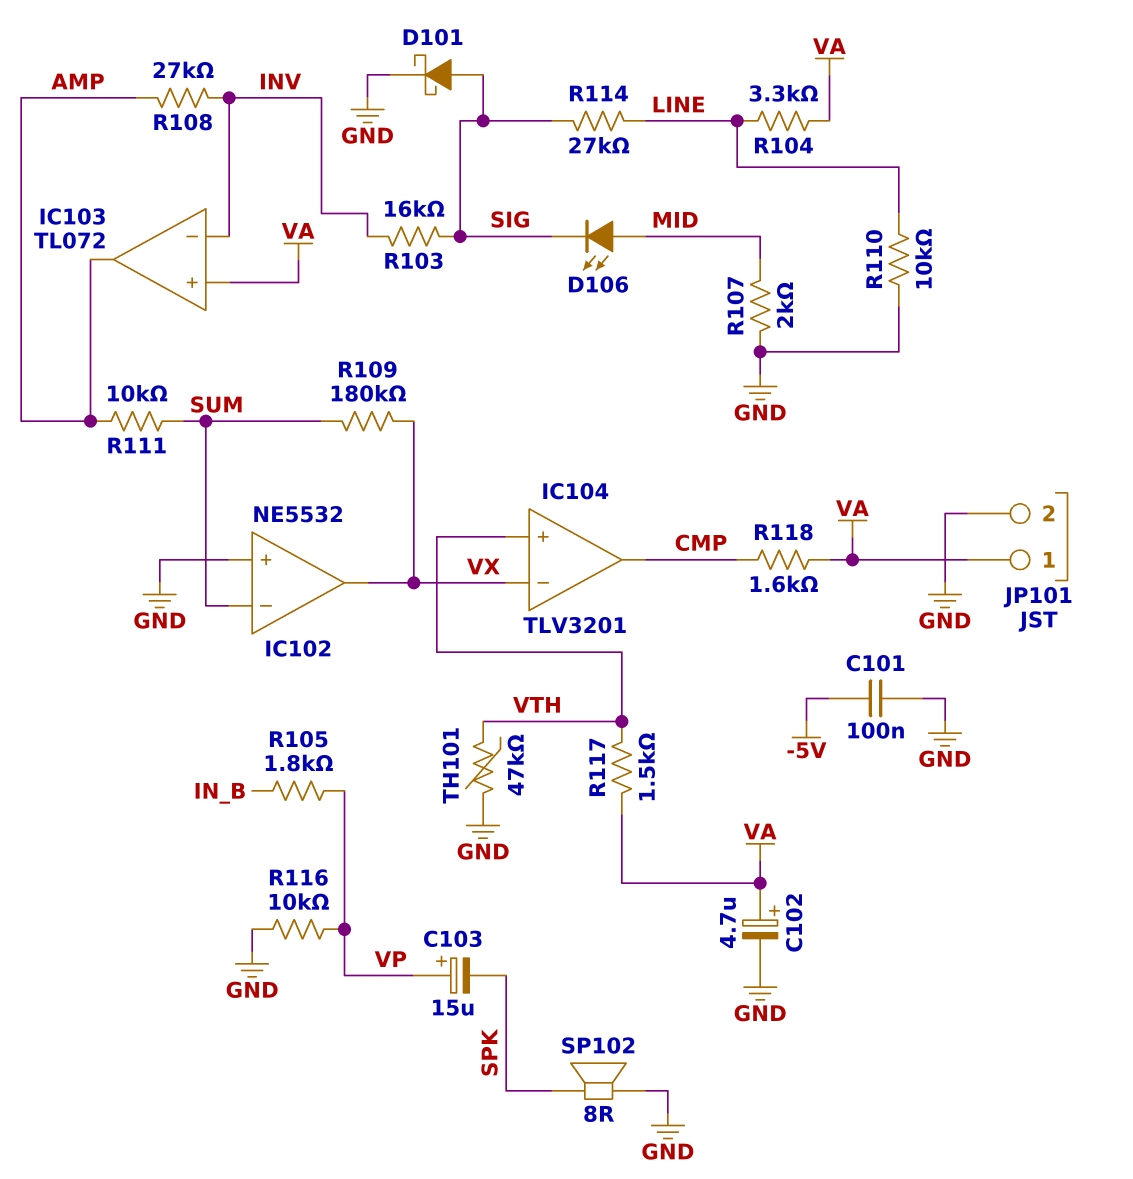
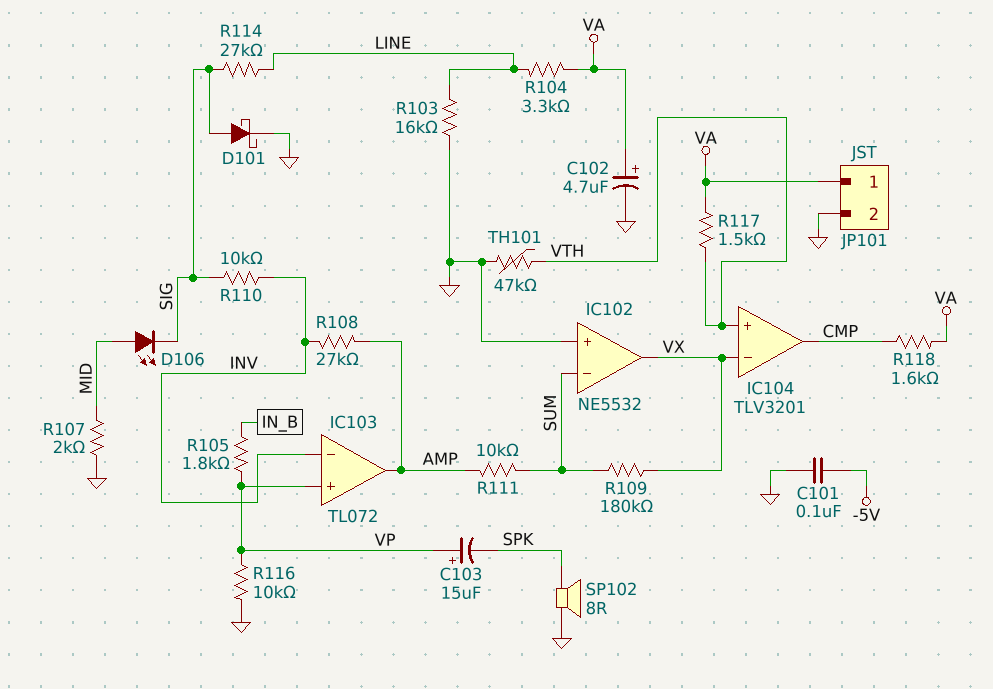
IC103 pin in+: VA -> VP
R103: 16k (INV, SIG) -> 16k (GND, LINE)
R110: 10k (GND, LINE) -> 10k (INV, SIG)

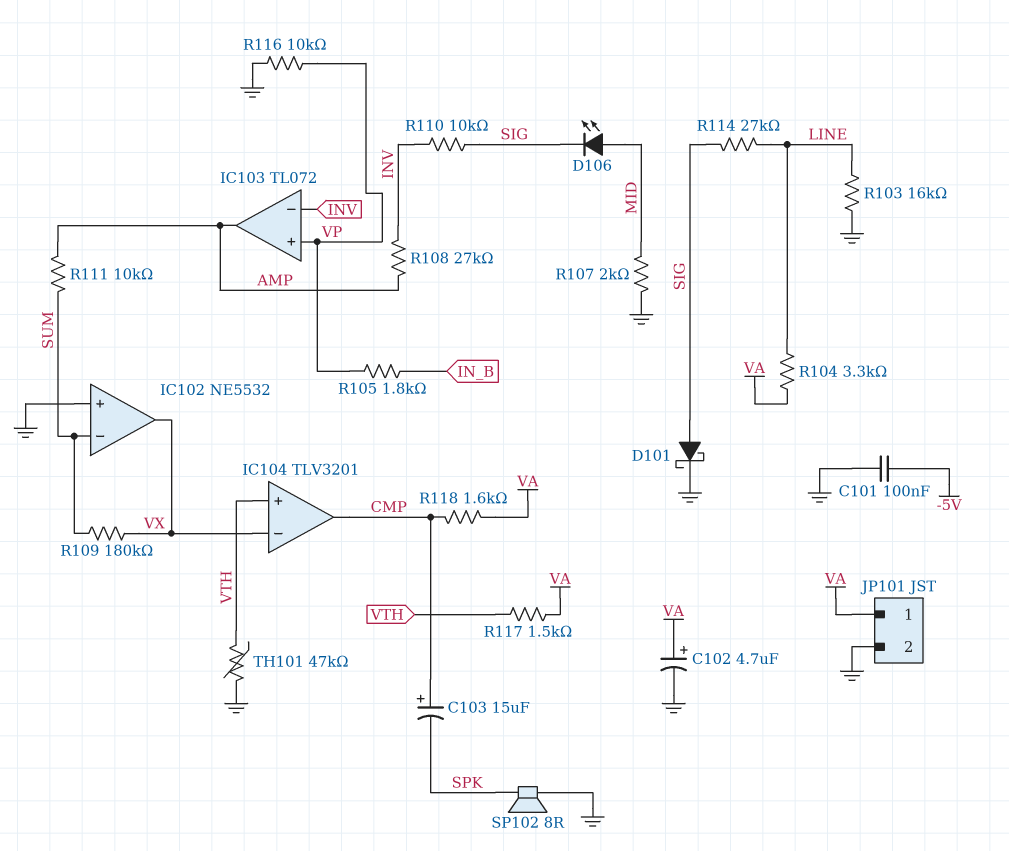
C103: 15uF (plus VP, minus SPK) -> 15uF (plus CMP, minus SPK)

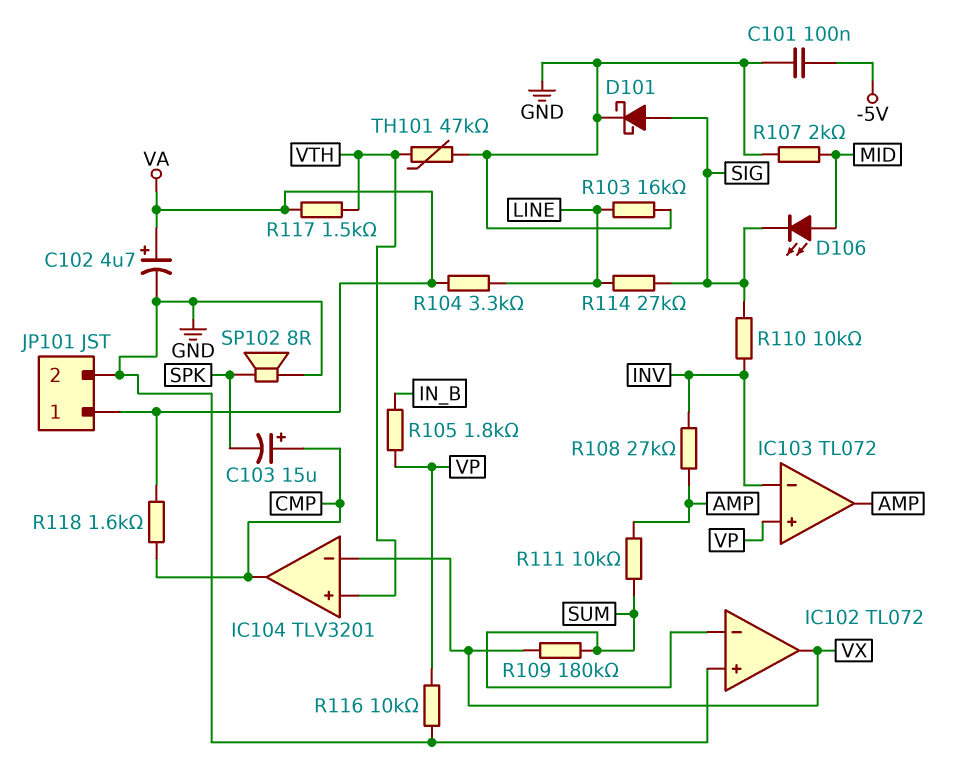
IC102: NE5532 -> TL072

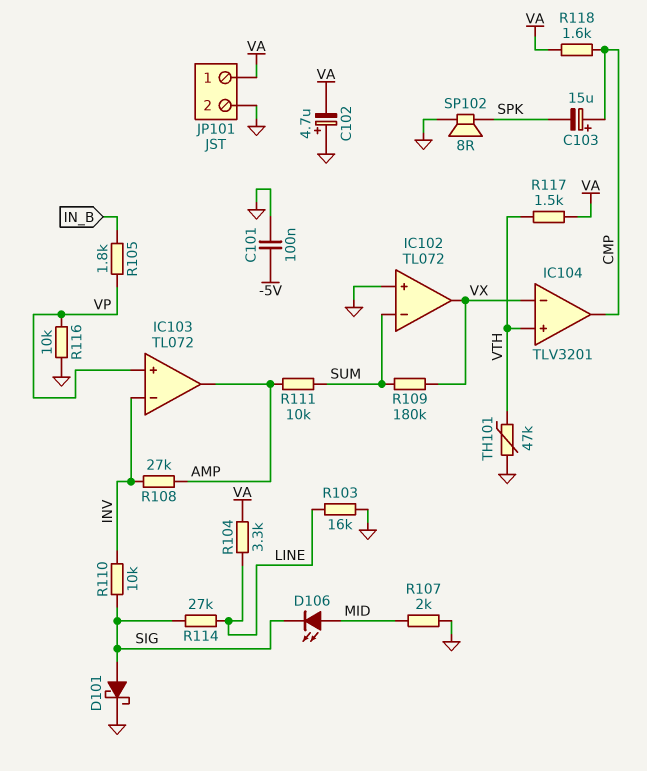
C102: 4.7uF (plus VA, minus GND) -> 4.7uF (plus GND, minus VA)

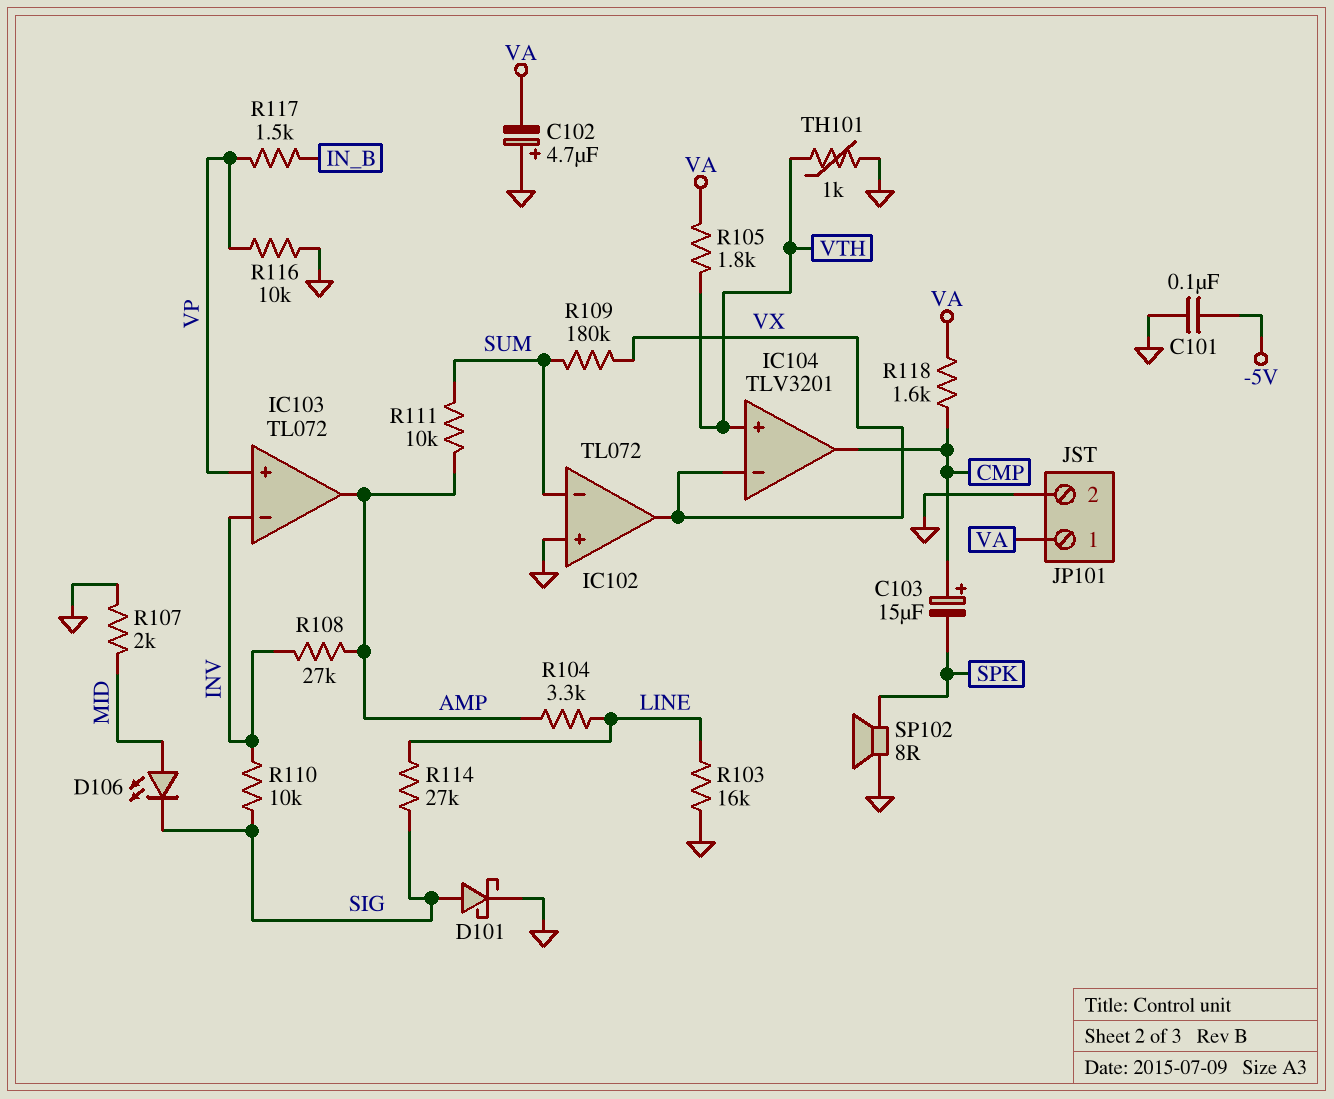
R104: 3.3k (LINE, VA) -> 3.3k (AMP, LINE)
R105: 1.8k (IN_B, VP) -> 1.8k (VA, VTH)
R117: 1.5k (VA, VTH) -> 1.5k (IN_B, VP)
TH101: 47k (GND, VTH) -> 1k (GND, VTH)

